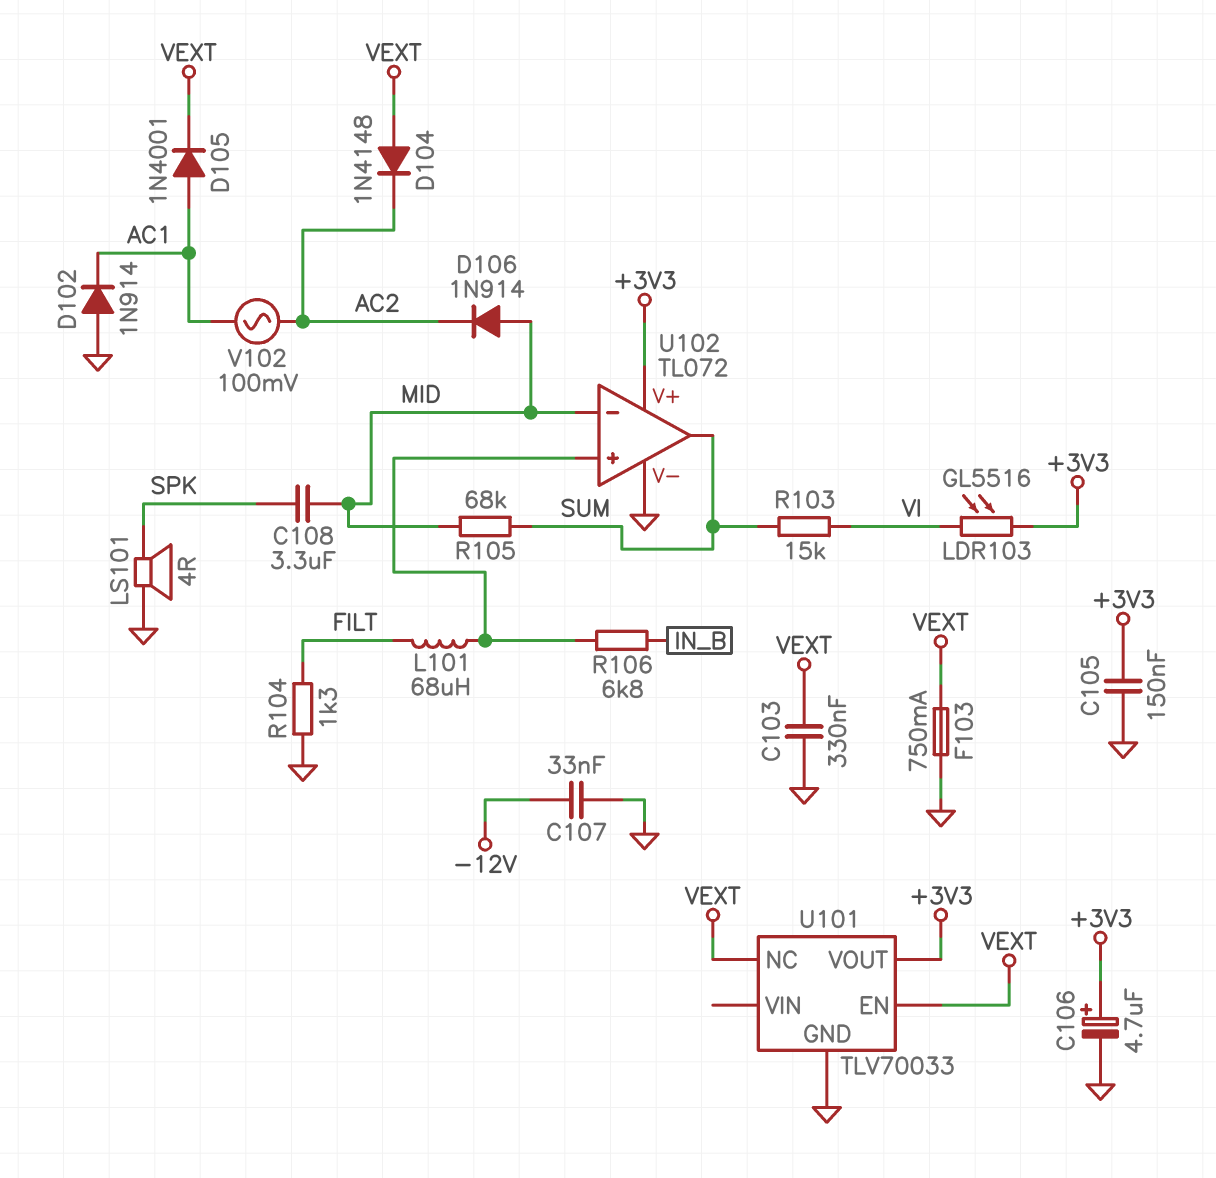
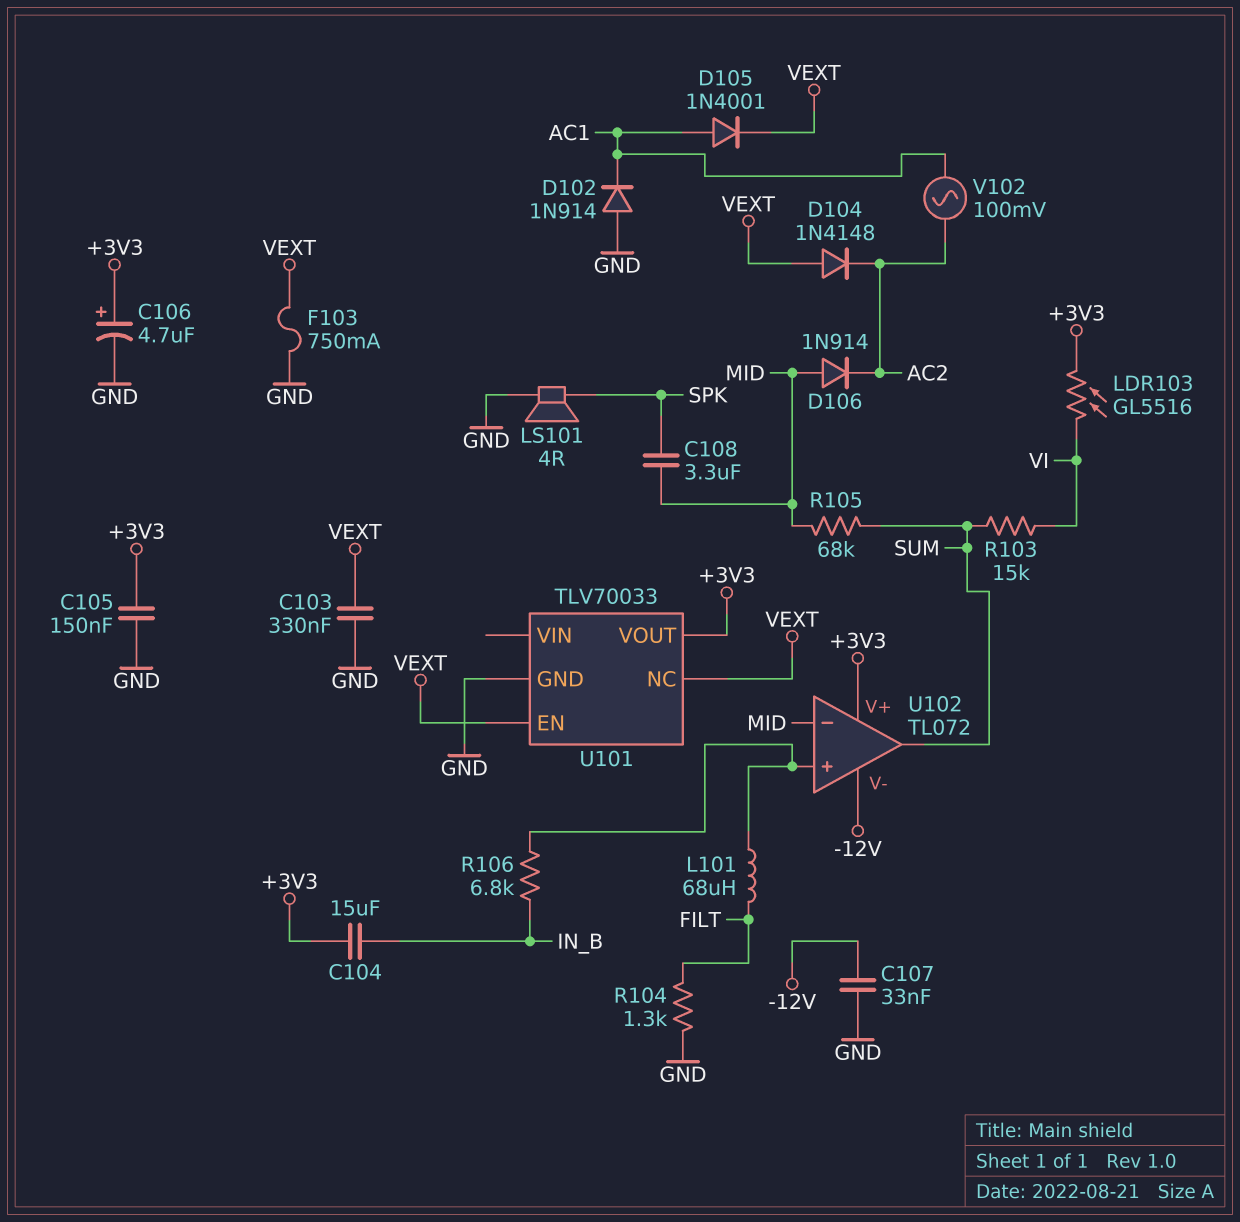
C104: none -> 15uF (+3V3, IN_B)
U102 pin V-: GND -> -12V

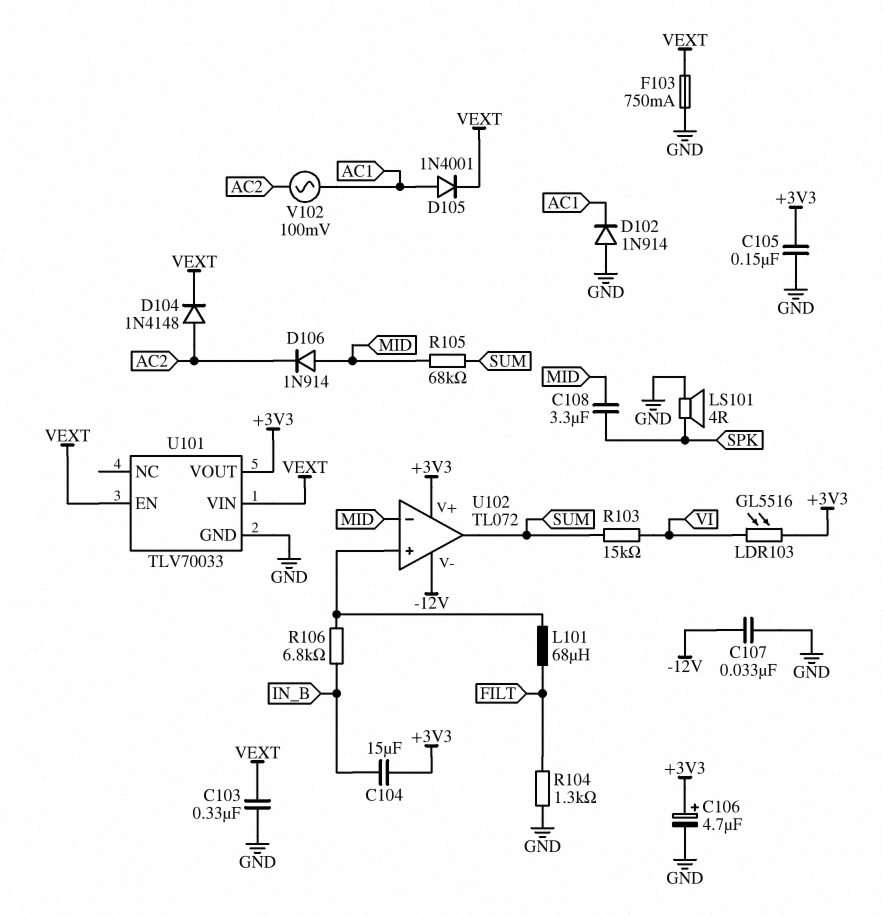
D104: diode 1N4148 (A VEXT, K AC2) -> diode 1N4148 (A AC2, K VEXT)
U101 pin NC: VEXT -> none
U101 pin VIN: none -> VEXT

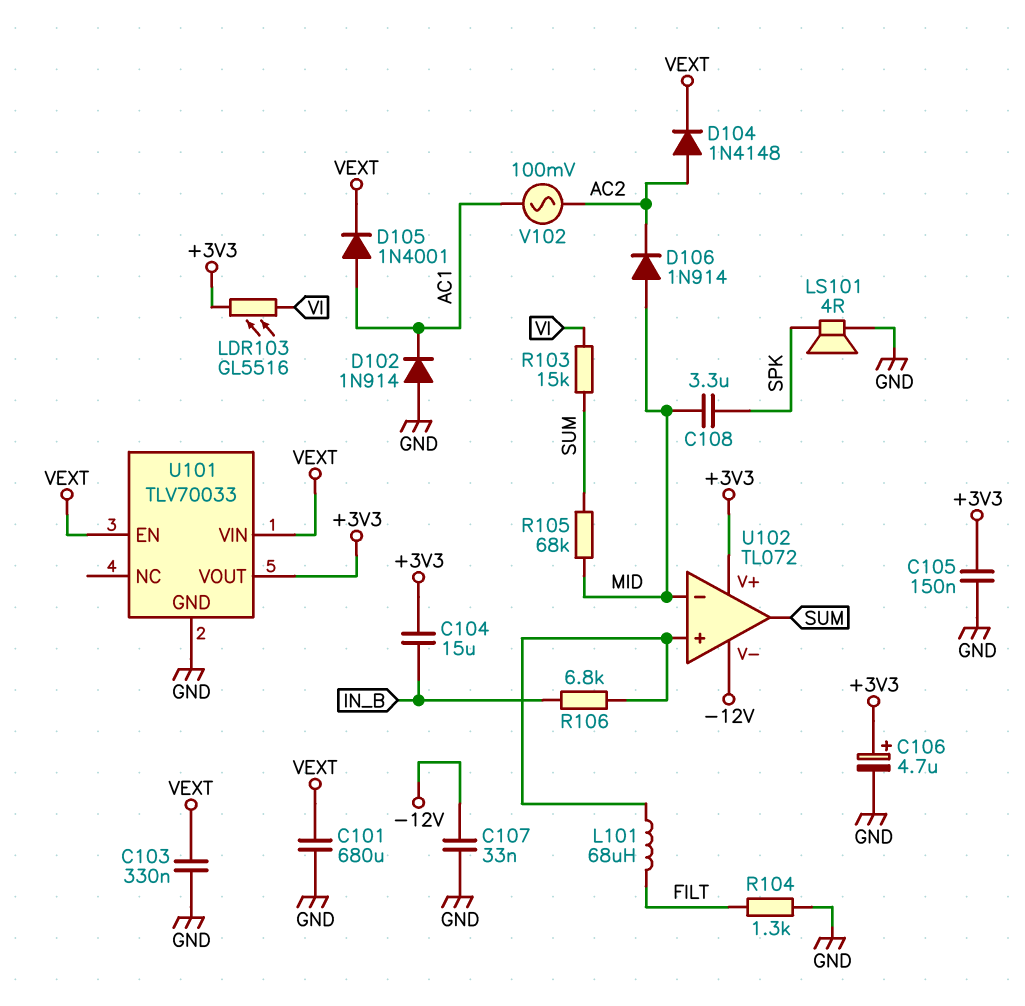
C101: none -> 680uF (GND, VEXT)
F103: 750mA (GND, VEXT) -> none

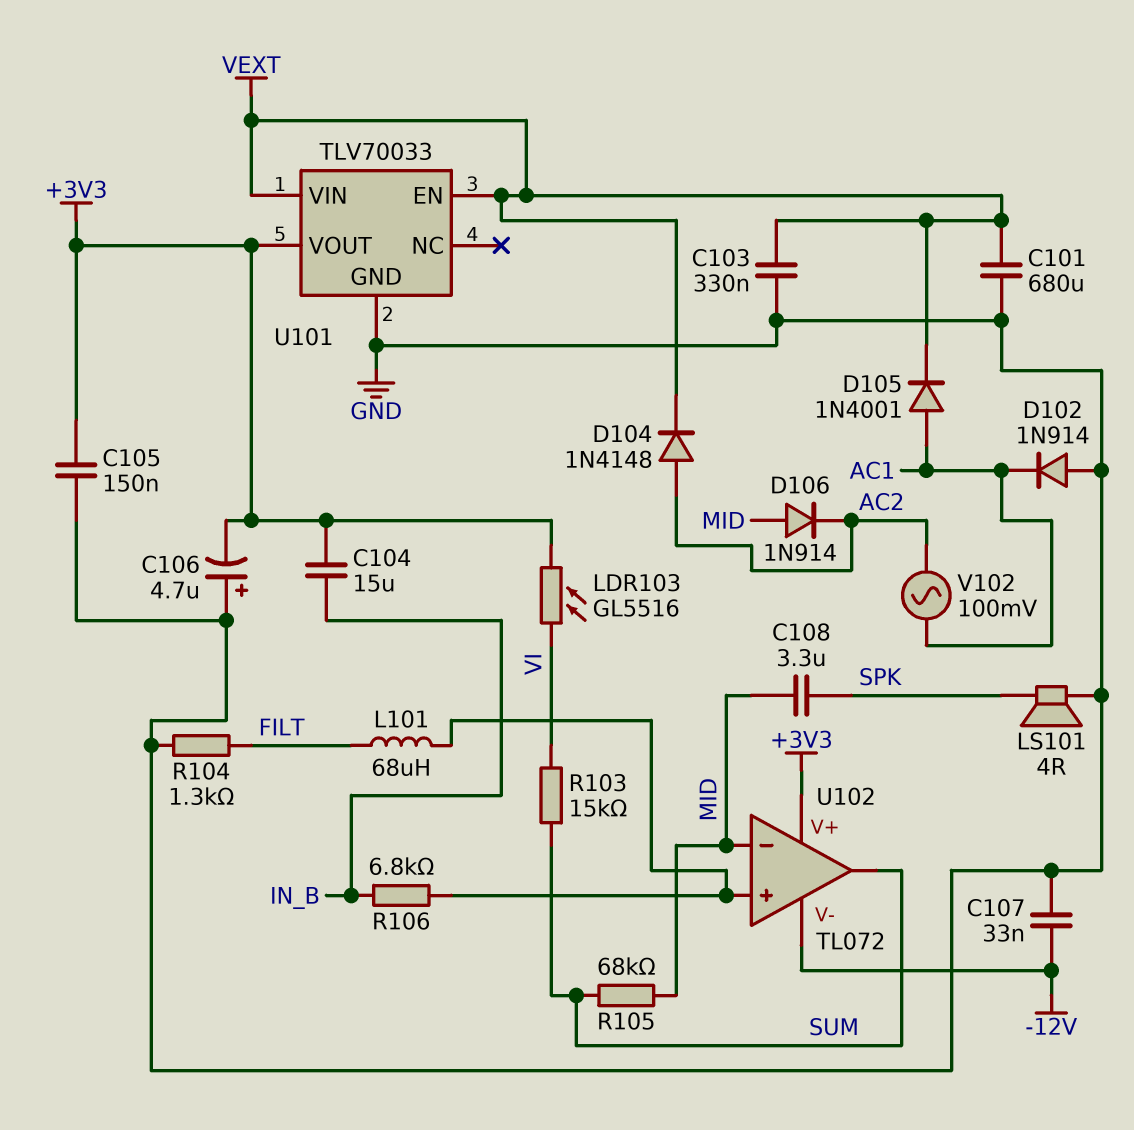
C106: 4.7uF (plus +3V3, minus GND) -> 4.7uF (plus GND, minus +3V3)

